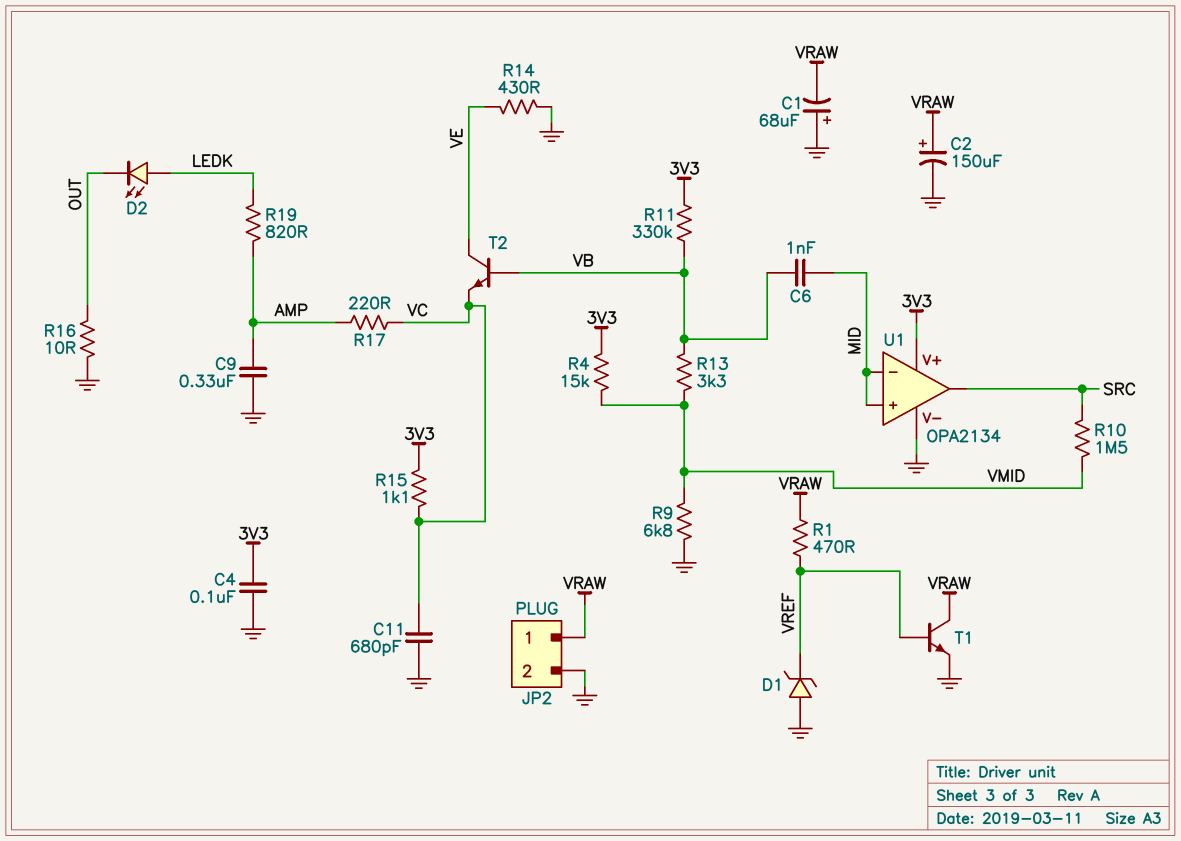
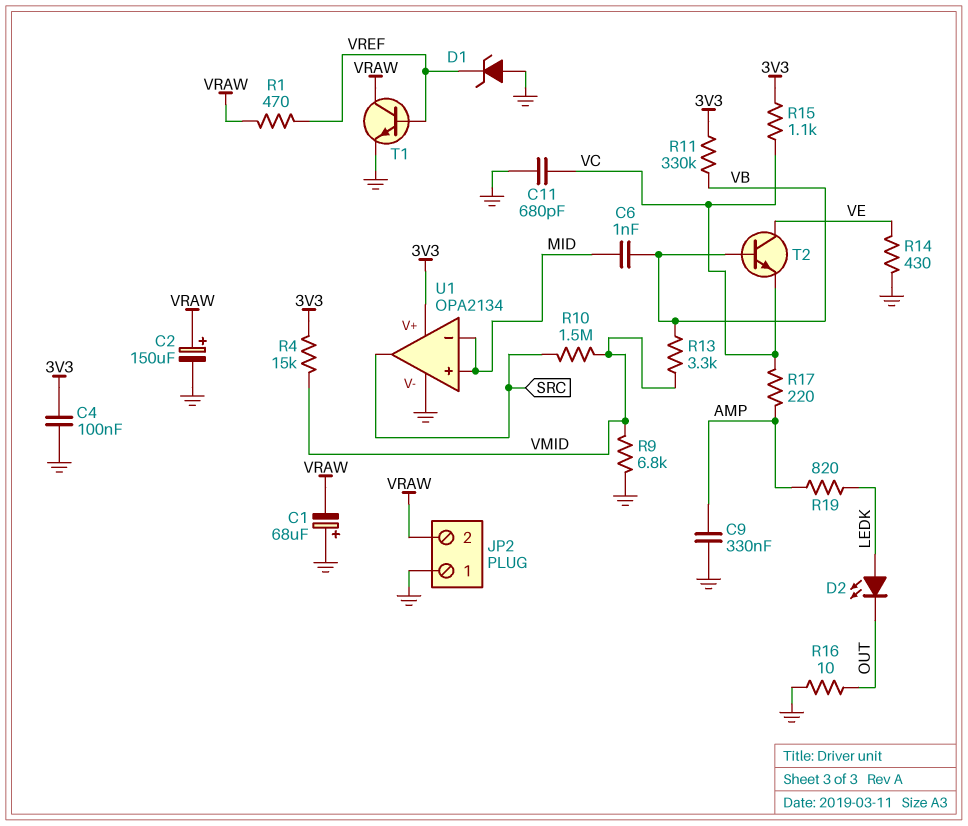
JP2 pin 1: VRAW -> GND
JP2 pin 2: GND -> VRAW

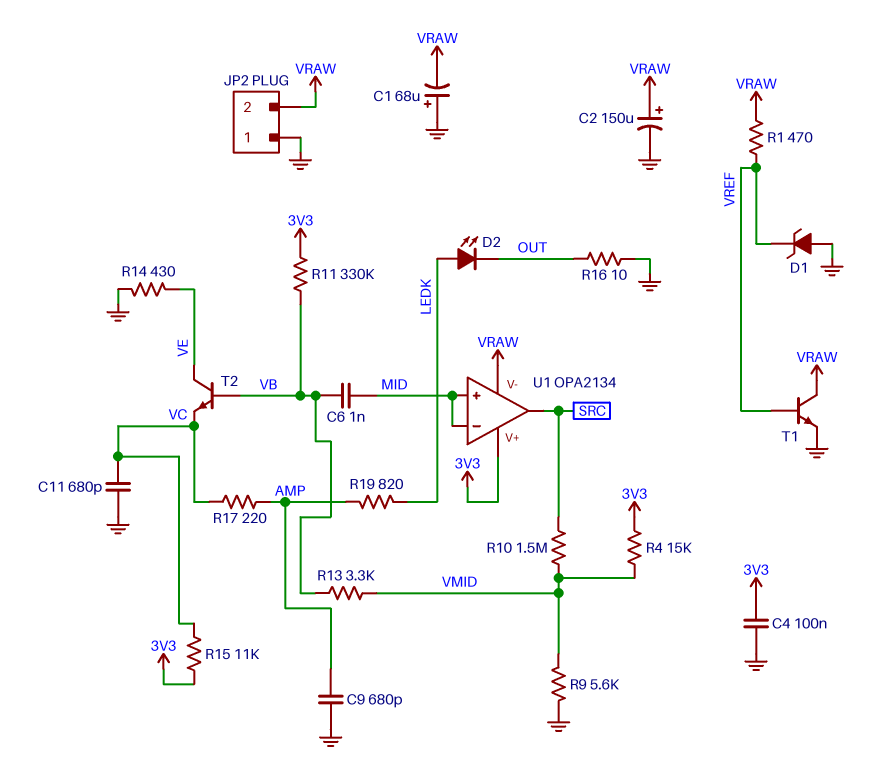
C9: 330nF (AMP, GND) -> 680pF (AMP, GND)
R9: 6.8k (GND, VMID) -> 5.6k (GND, VMID)
R15: 1.1k (3V3, VC) -> 11k (3V3, VC)
U1 pin V-: GND -> VRAW

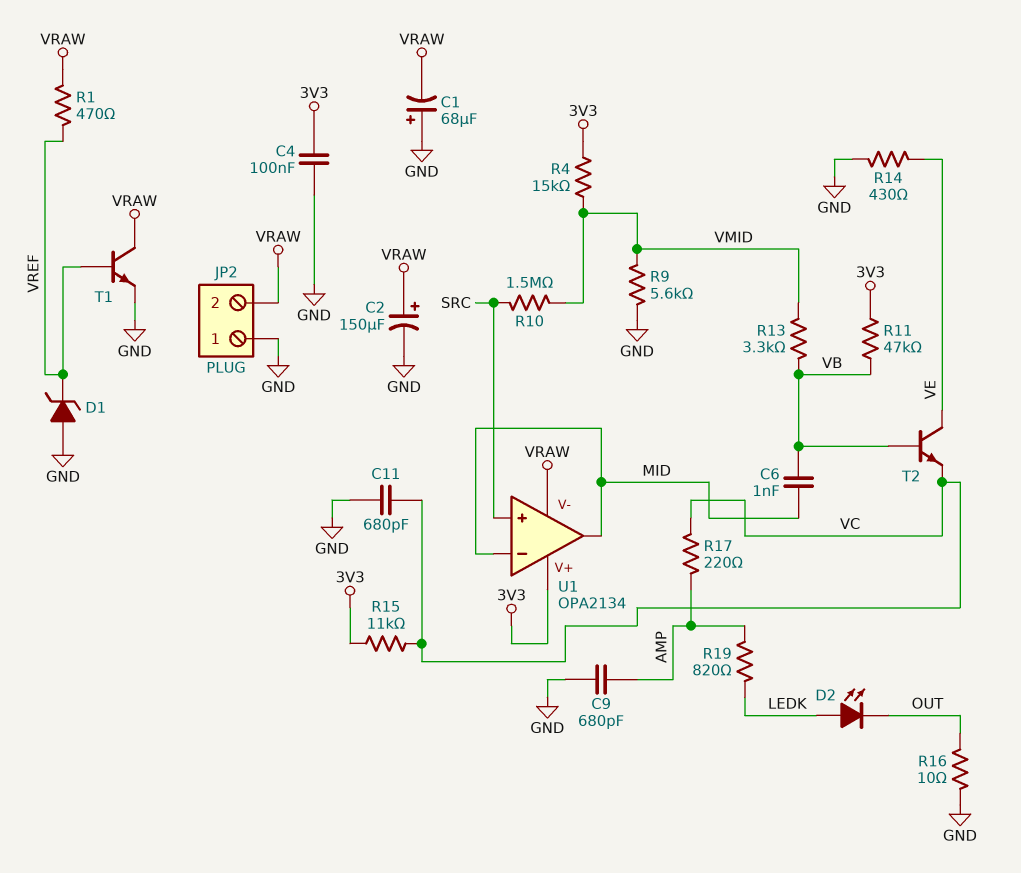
R11: 330k (3V3, VB) -> 47k (3V3, VB)
U1 pin in+: MID -> SRC
U1 pin out: SRC -> MID

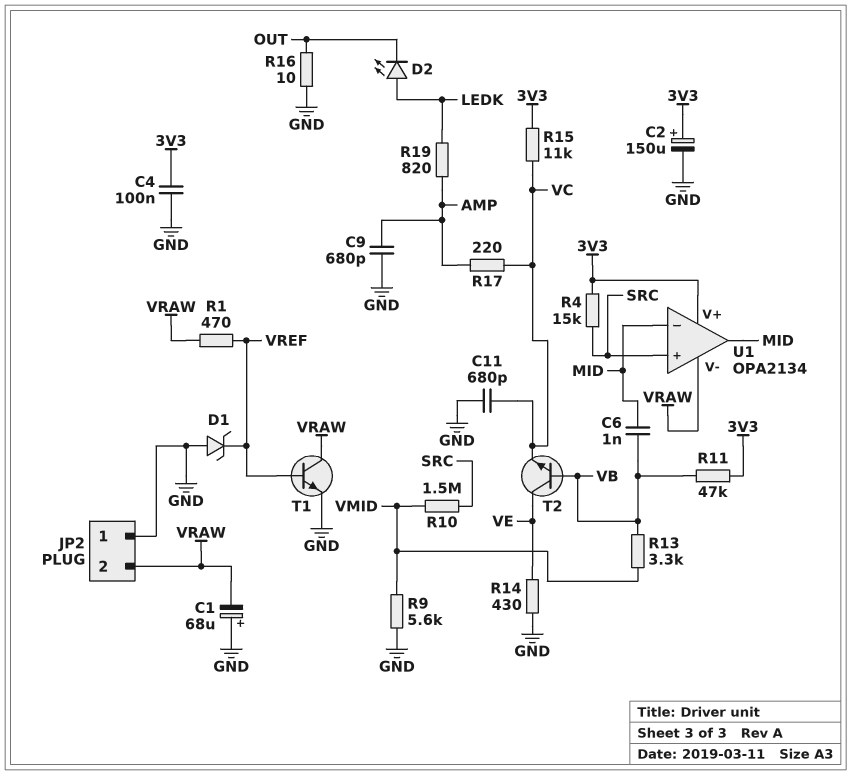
C2: 150uF (plus VRAW, minus GND) -> 150uF (plus 3V3, minus GND)
R4: 15k (3V3, VMID) -> 15k (3V3, SRC)

